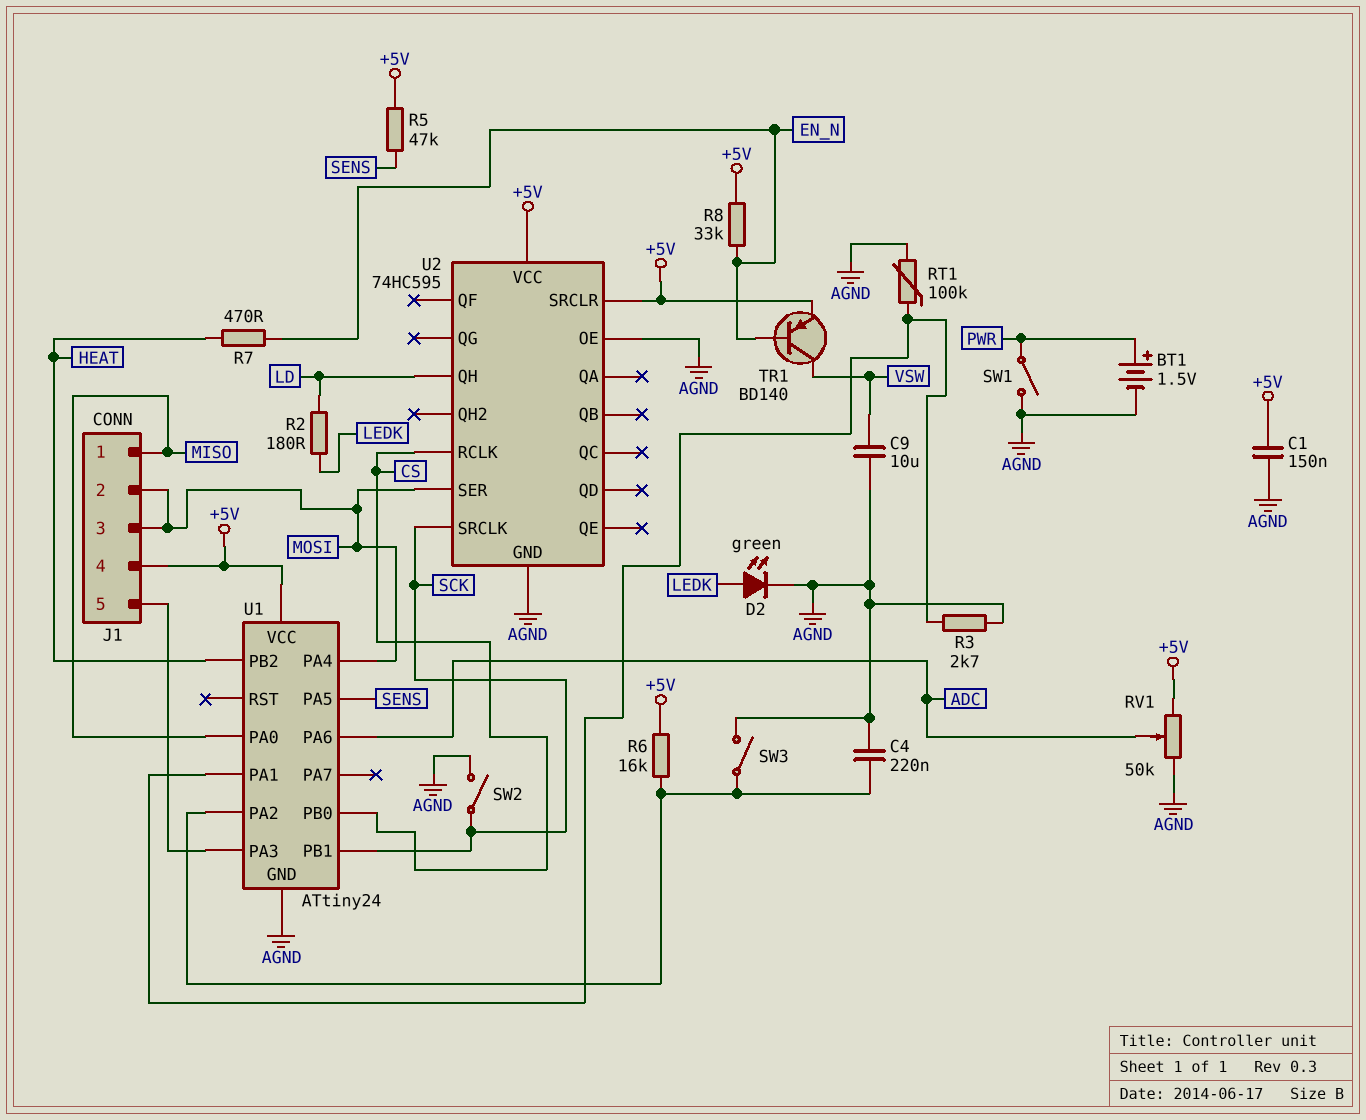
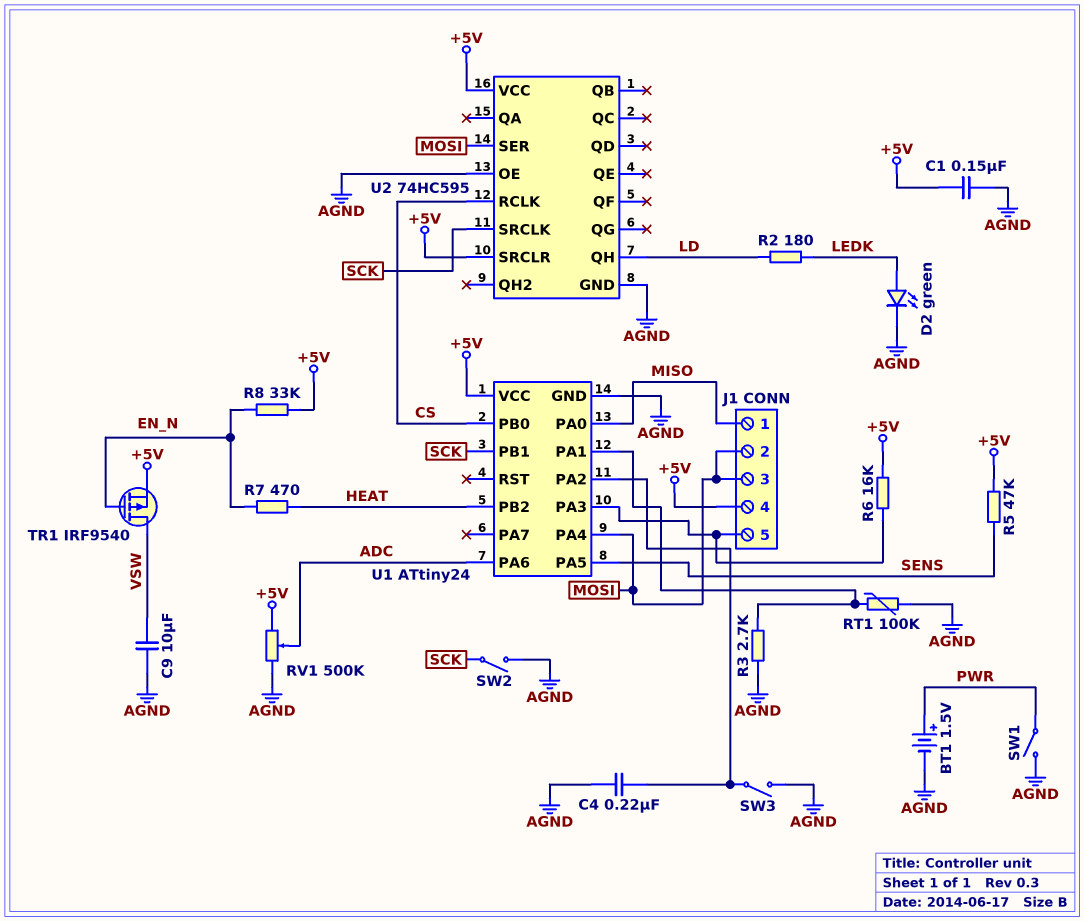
R6: 16k (+5V, U1/PA2) -> 16k (+5V, J1/5)
RV1: 50k (+5V, AGND, wiper ADC) -> 500k (+5V, AGND, wiper ADC)
TR1: PNP BD140 (B EN_N, C VSW, E +5V) -> PMOS IRF9540 (G EN_N, D VSW, S +5V)

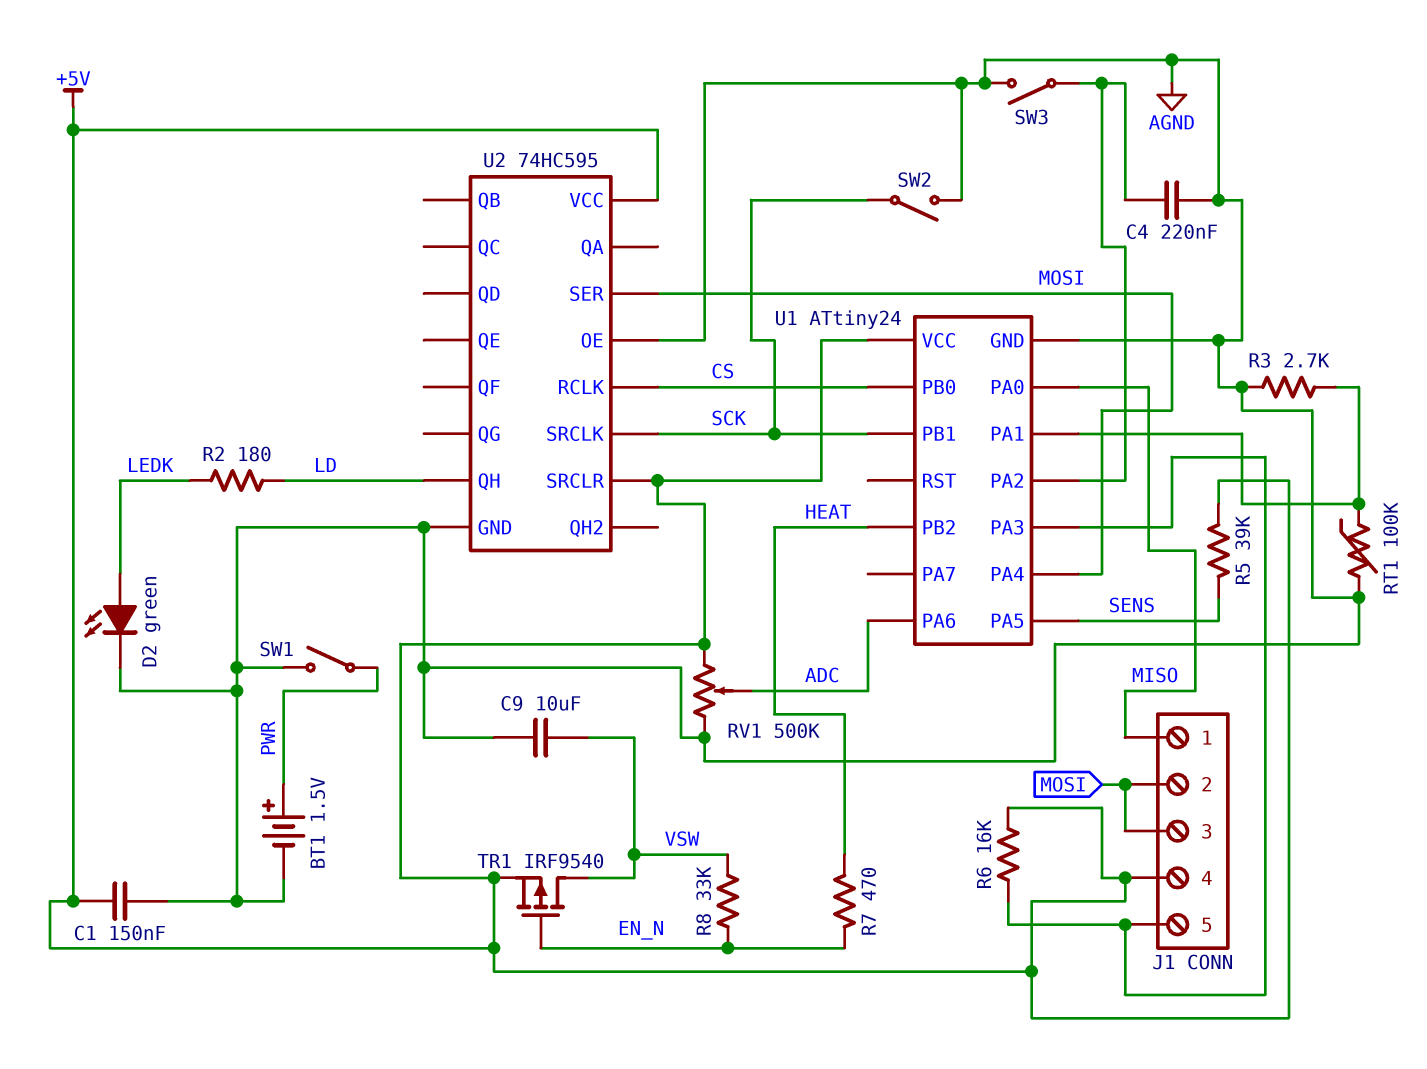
R5: 47k (+5V, SENS) -> 39k (+5V, SENS)
R8: 33k (+5V, EN_N) -> 33k (EN_N, VSW)

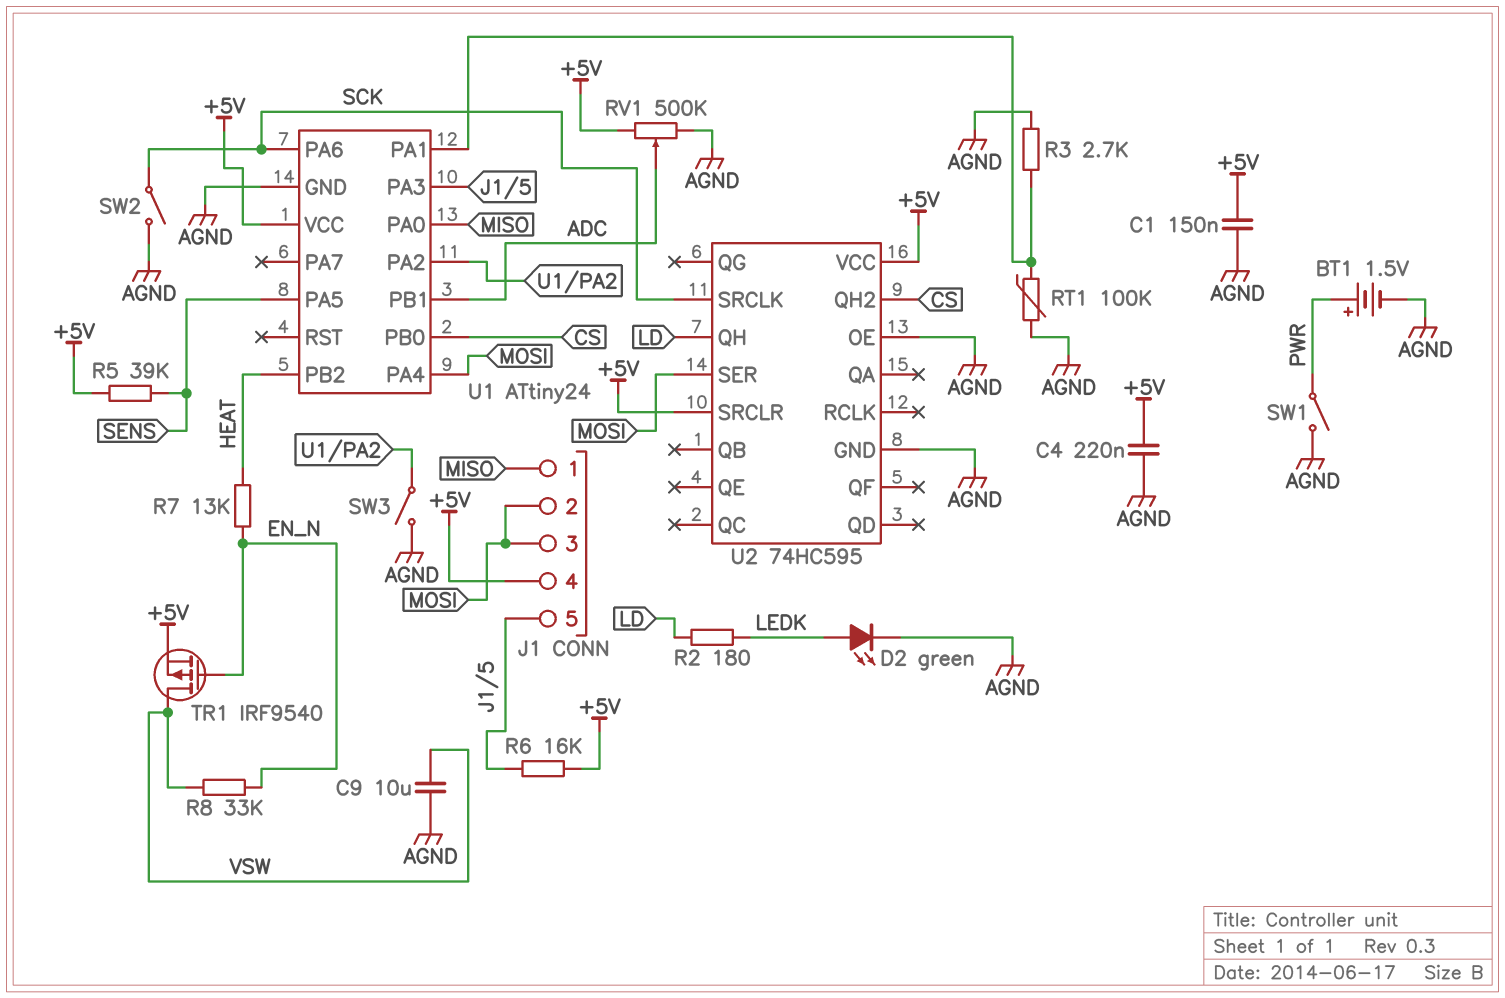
C4: 220nF (AGND, U1/PA2) -> 220nF (+5V, AGND)
R7: 470 (EN_N, HEAT) -> 13k (EN_N, HEAT)
U1 pin PA6: ADC -> SCK
U1 pin PB1: SCK -> ADC
U2 pin QH2: none -> CS
U2 pin RCLK: CS -> none

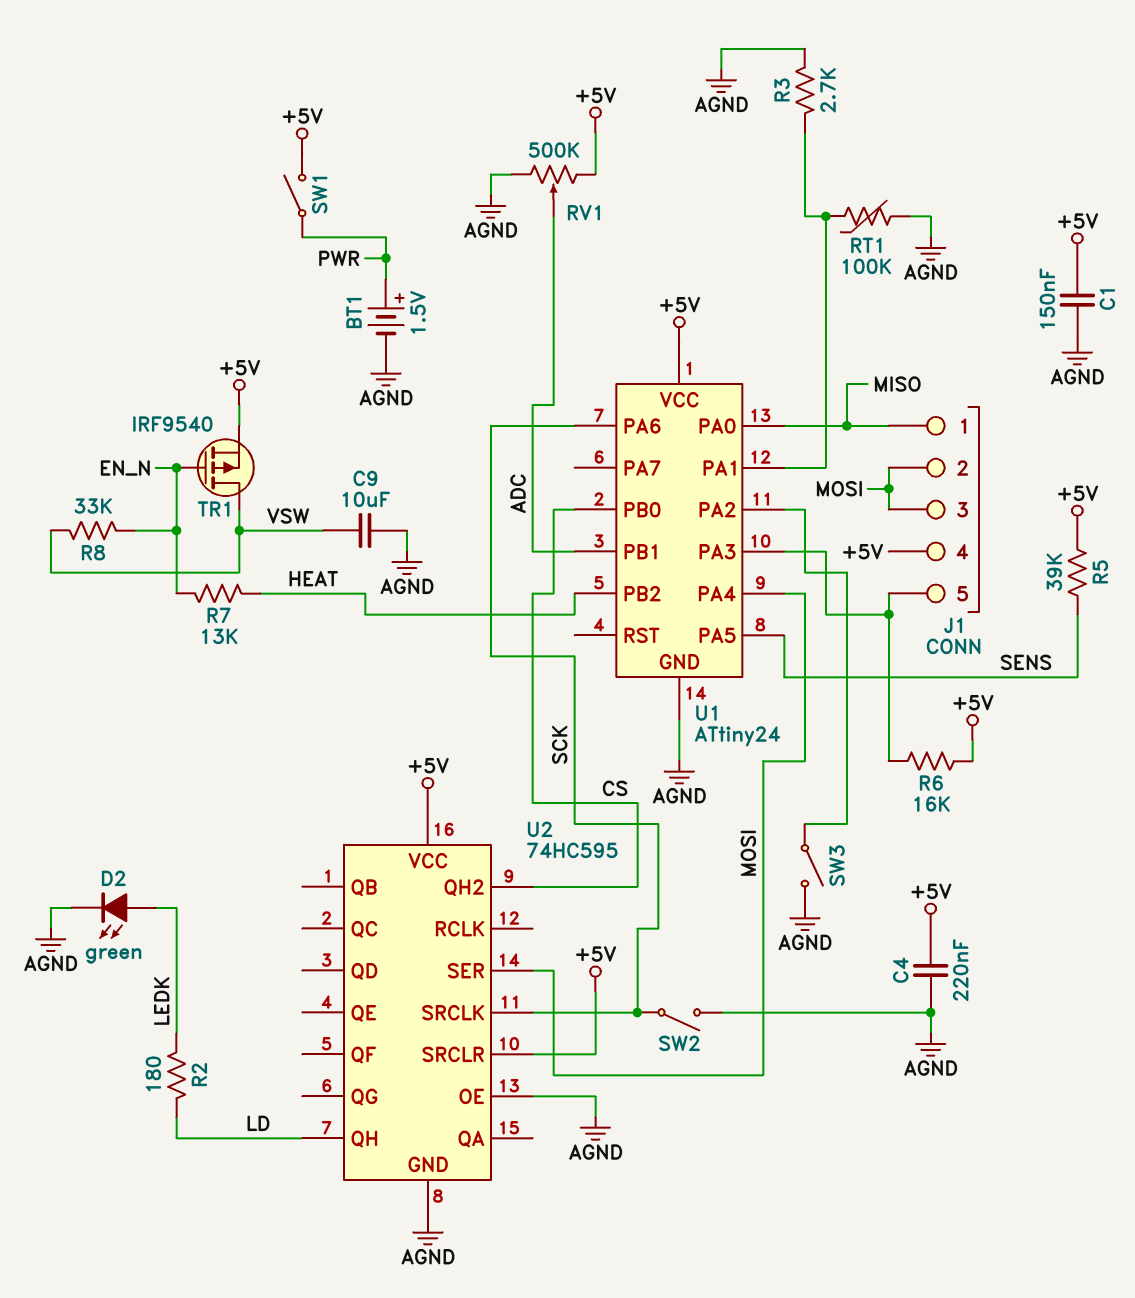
SW1: switch (AGND, PWR) -> switch (+5V, PWR)

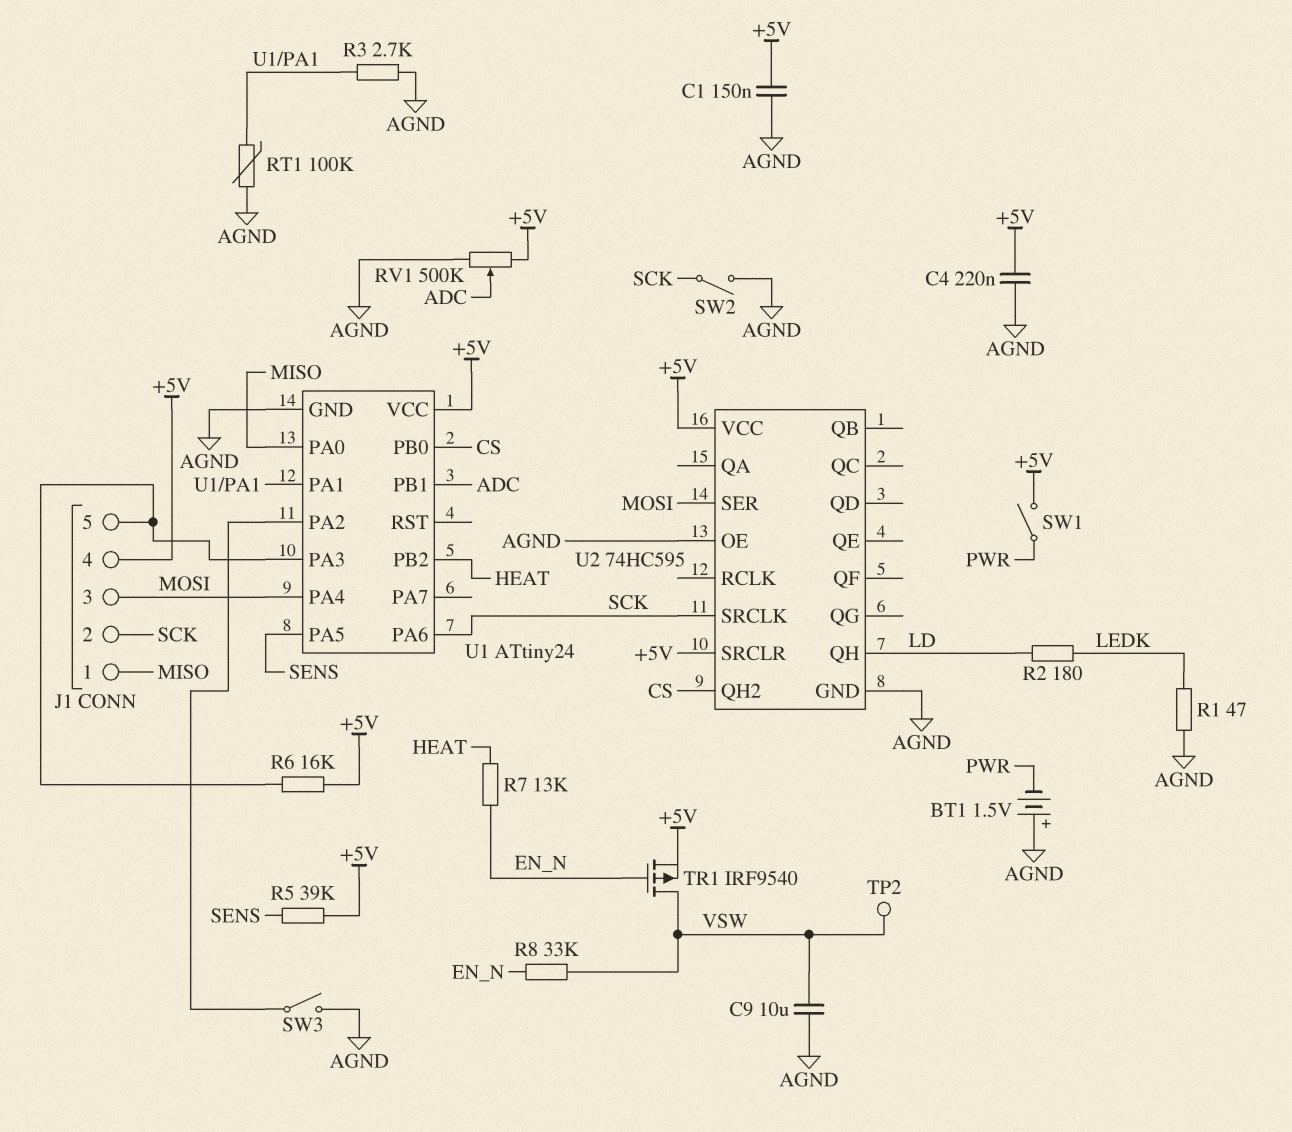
BT1: 1.5V (plus PWR, minus AGND) -> 1.5V (plus AGND, minus PWR)
D2: LED green (A LEDK, K AGND) -> none
J1 pin 2: MOSI -> SCK
R1: none -> 47 (AGND, LEDK)
TP2: none -> test point (VSW)

